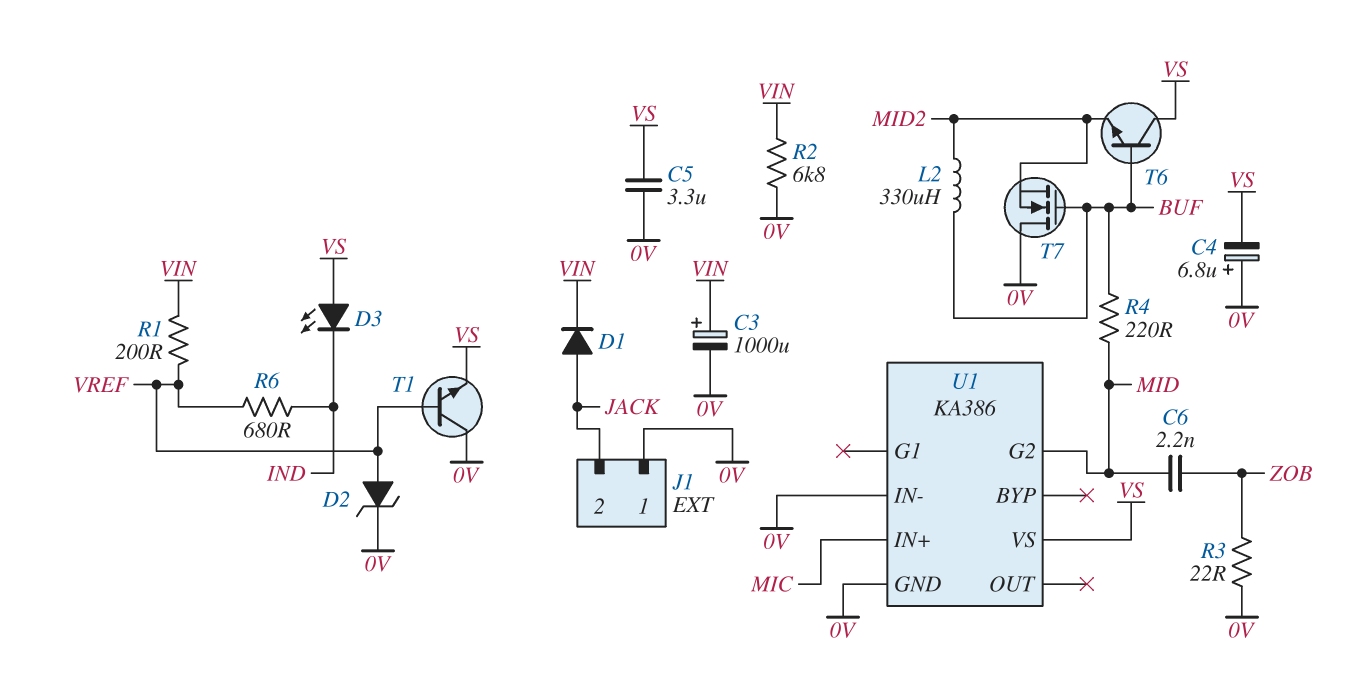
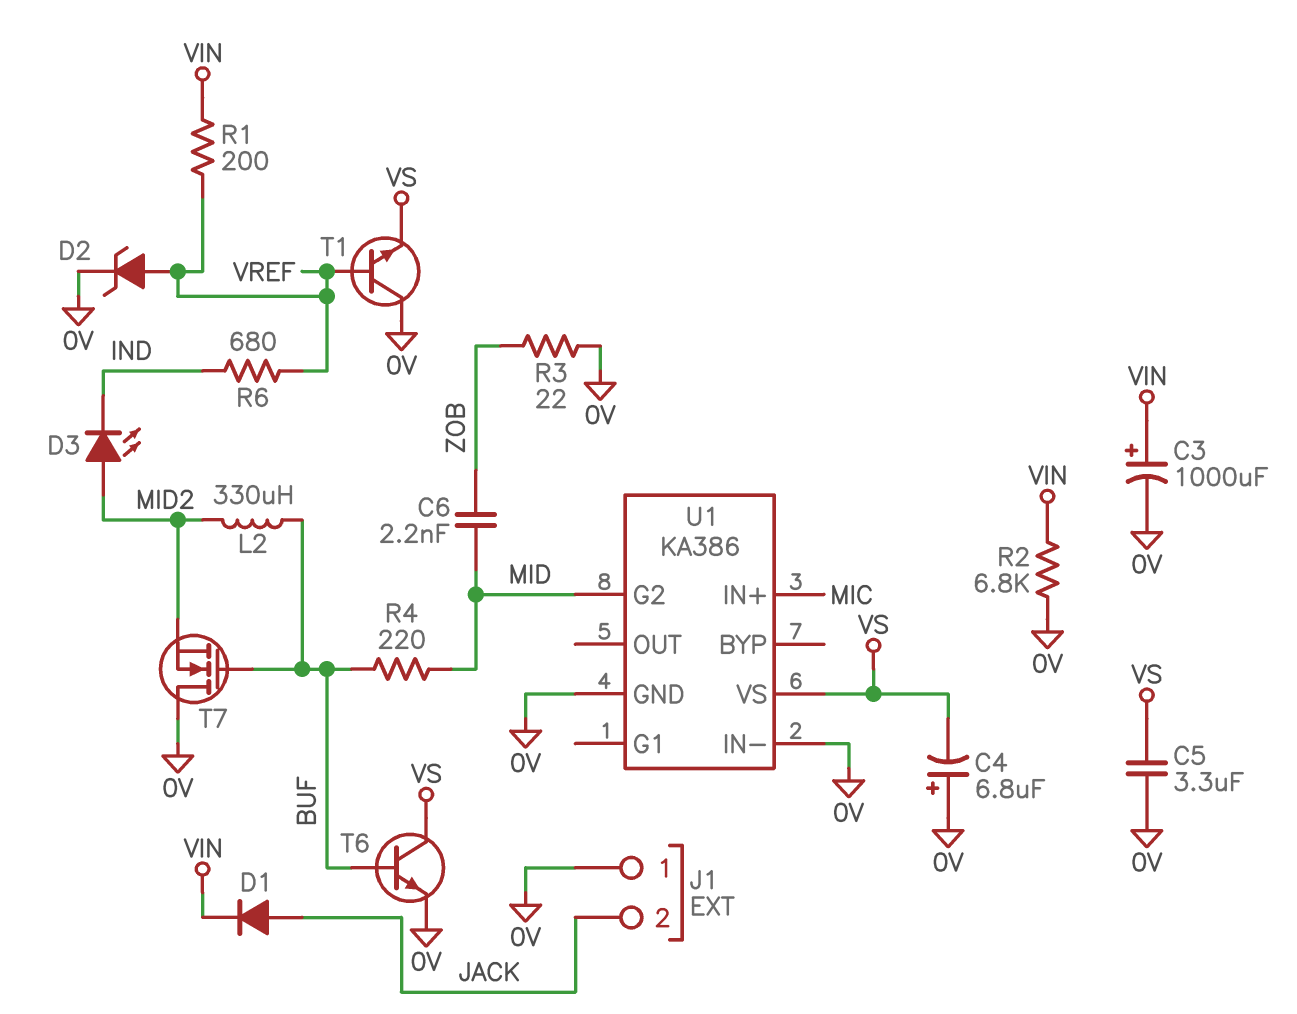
D3: LED (A VS, K IND) -> LED (A MID2, K IND)
T6: NPN (B BUF, C VS, E MID2) -> NPN (B BUF, C VS, E 0V)

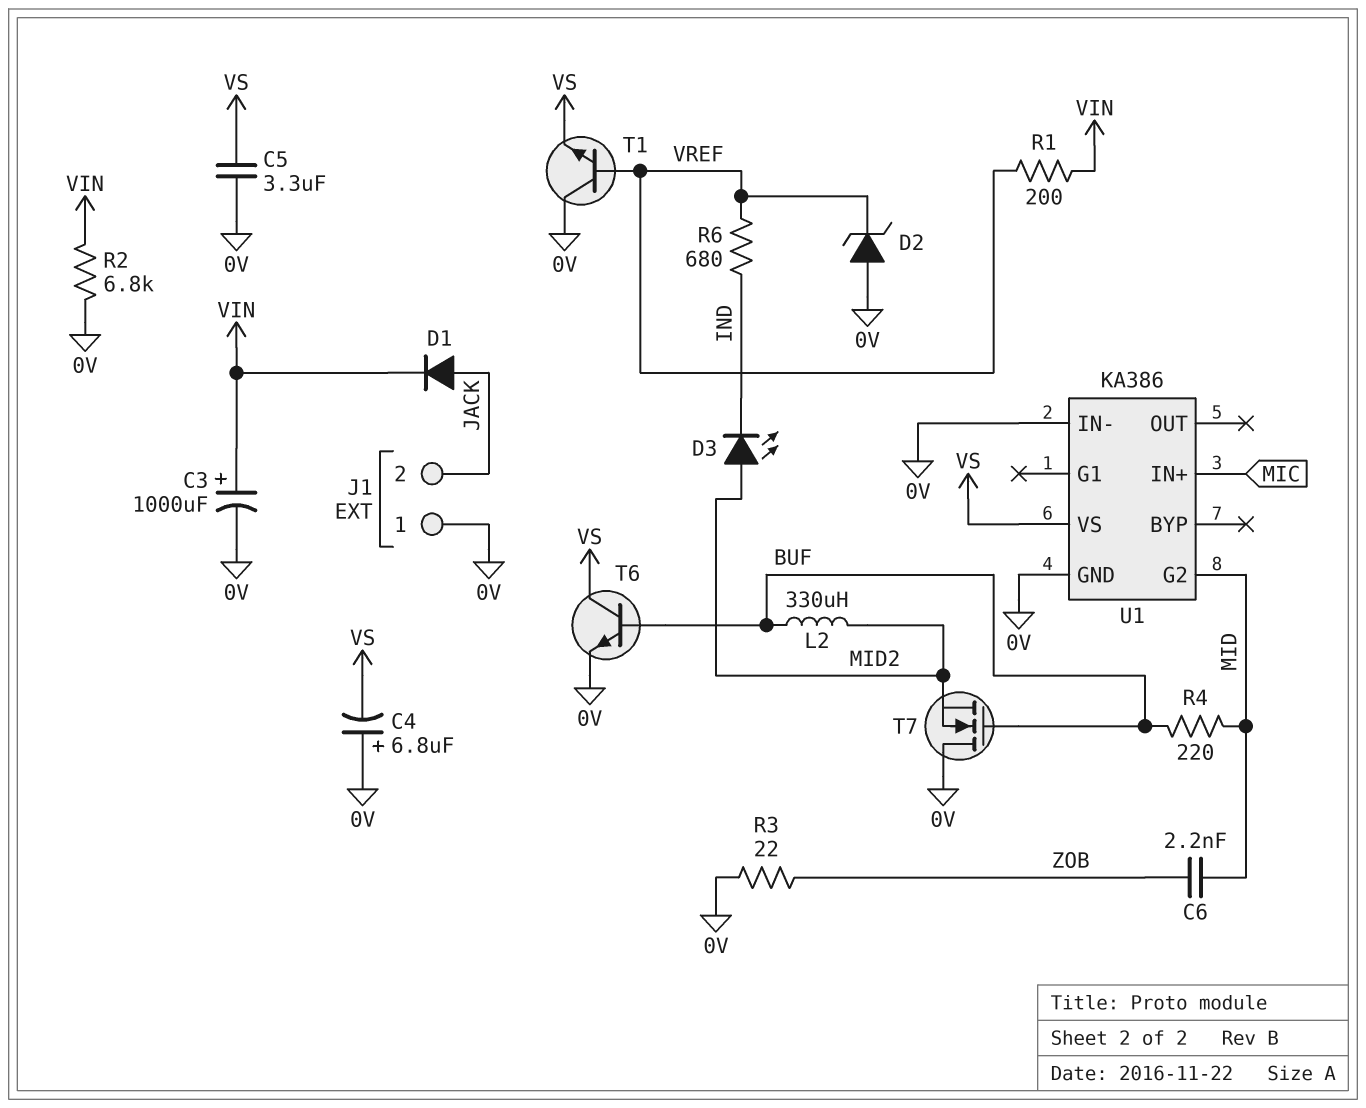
D2: zener (A VREF, K 0V) -> zener (A 0V, K VREF)

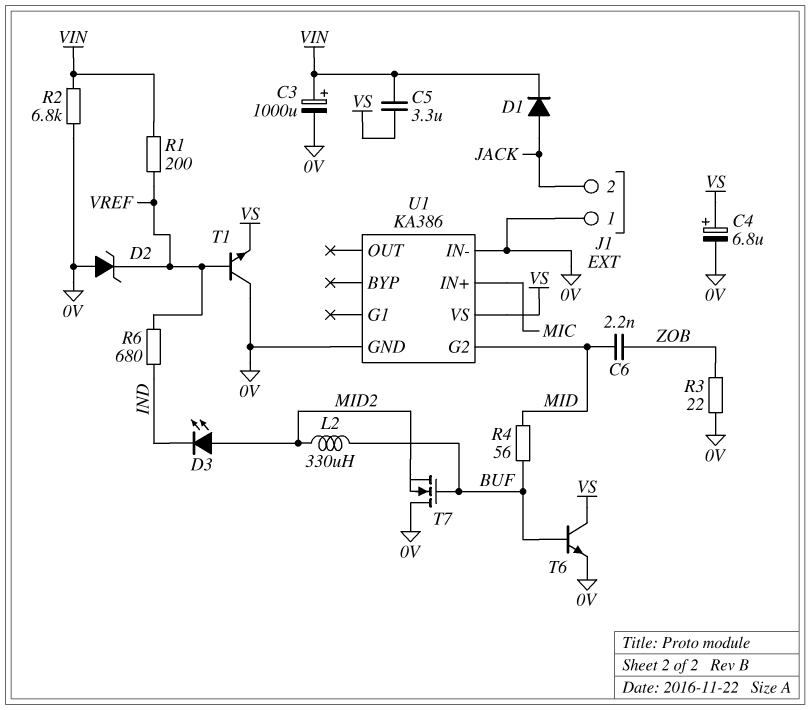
C4: 6.8uF (plus 0V, minus VS) -> 6.8uF (plus VS, minus 0V)
C5: 3.3uF (0V, VS) -> 3.3uF (VIN, VS)
R4: 220 (BUF, MID) -> 56 (BUF, MID)

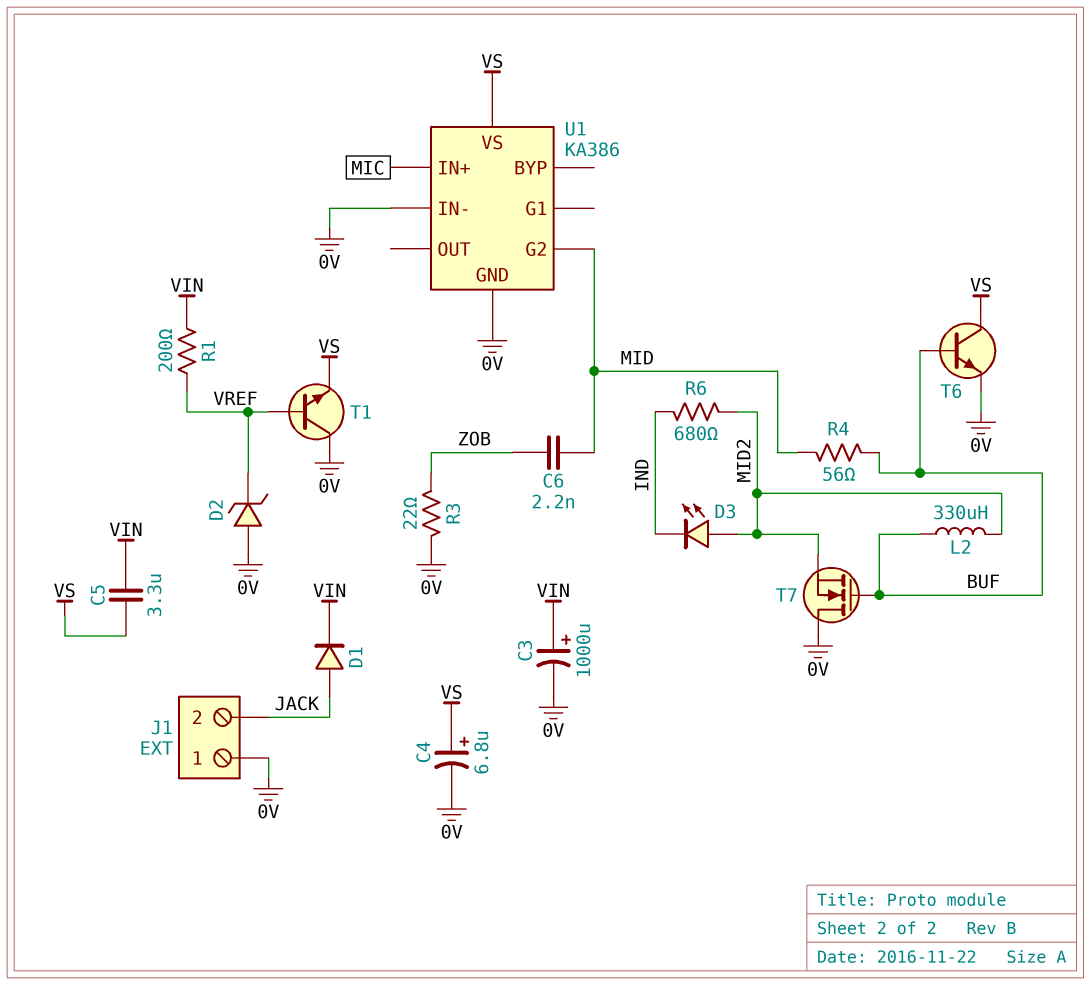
R2: 6.8k (0V, VIN) -> none
R6: 680 (IND, VREF) -> 680 (IND, MID2)

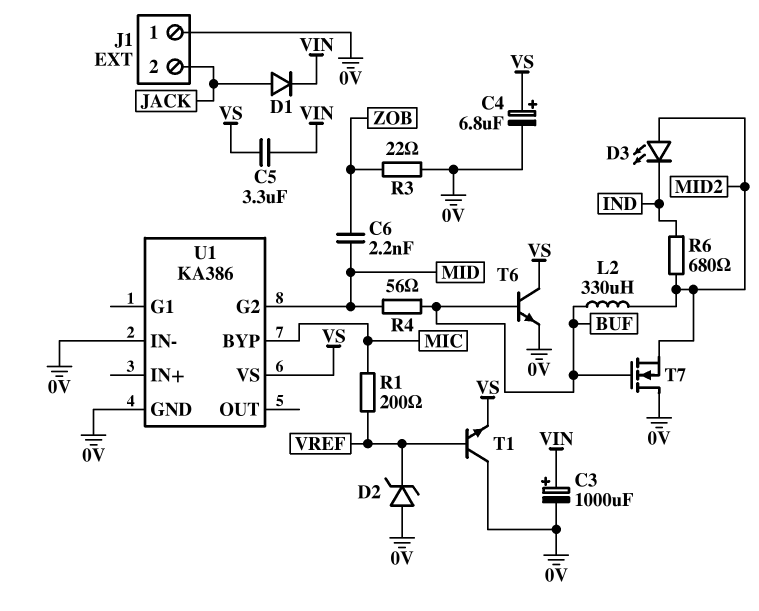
R1: 200 (VIN, VREF) -> 200 (MIC, VREF)
U1 pin BYP: none -> MIC
U1 pin IN+: MIC -> none

